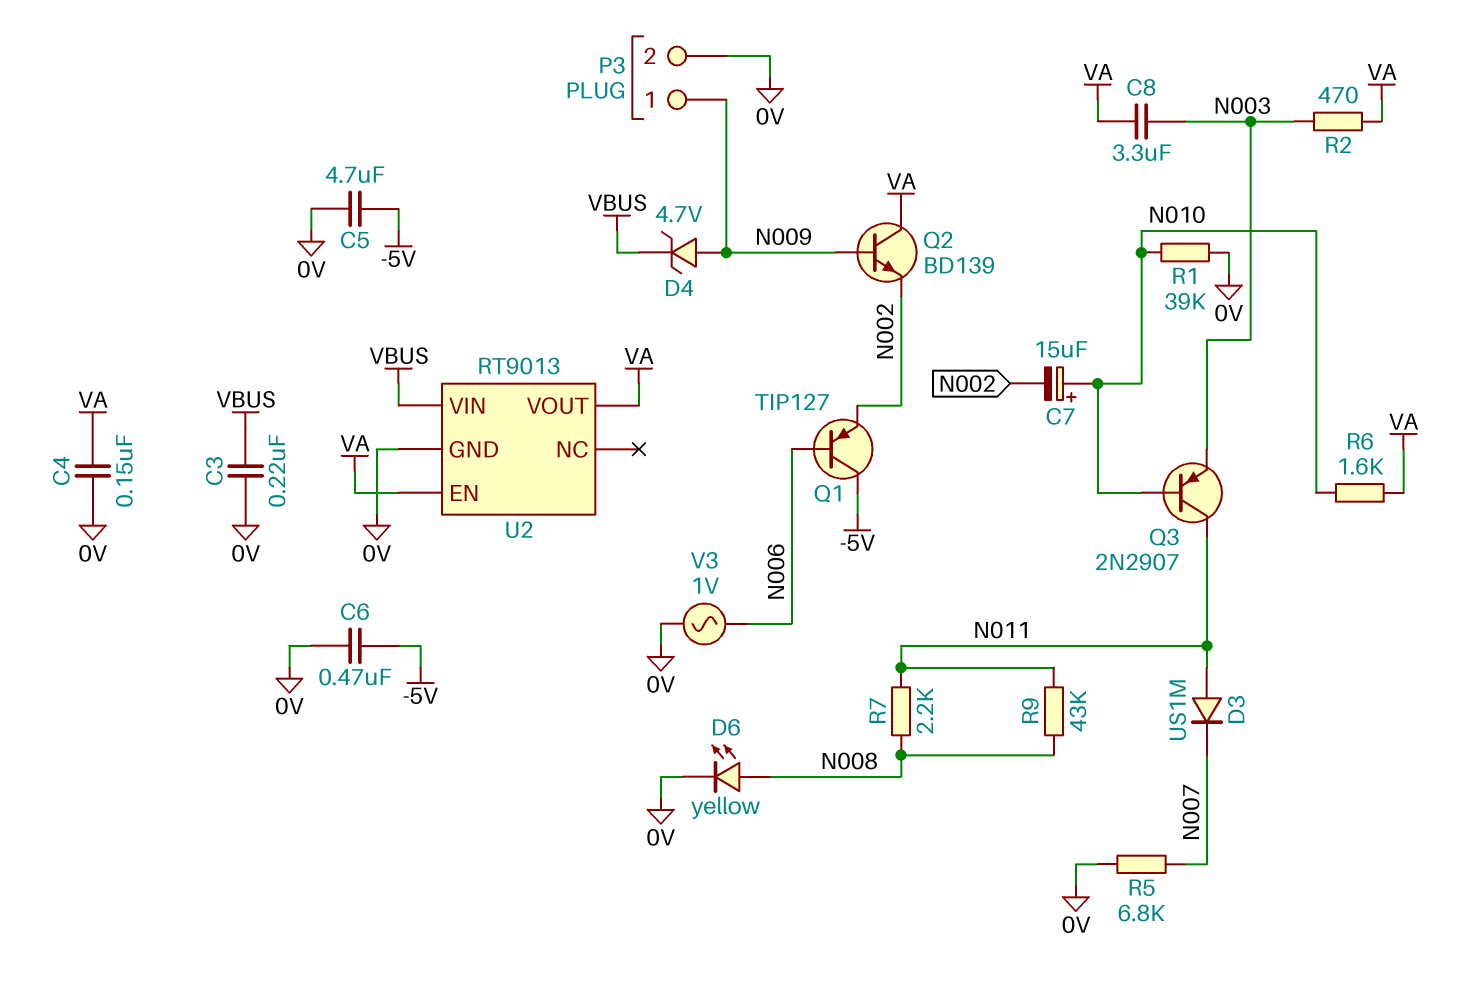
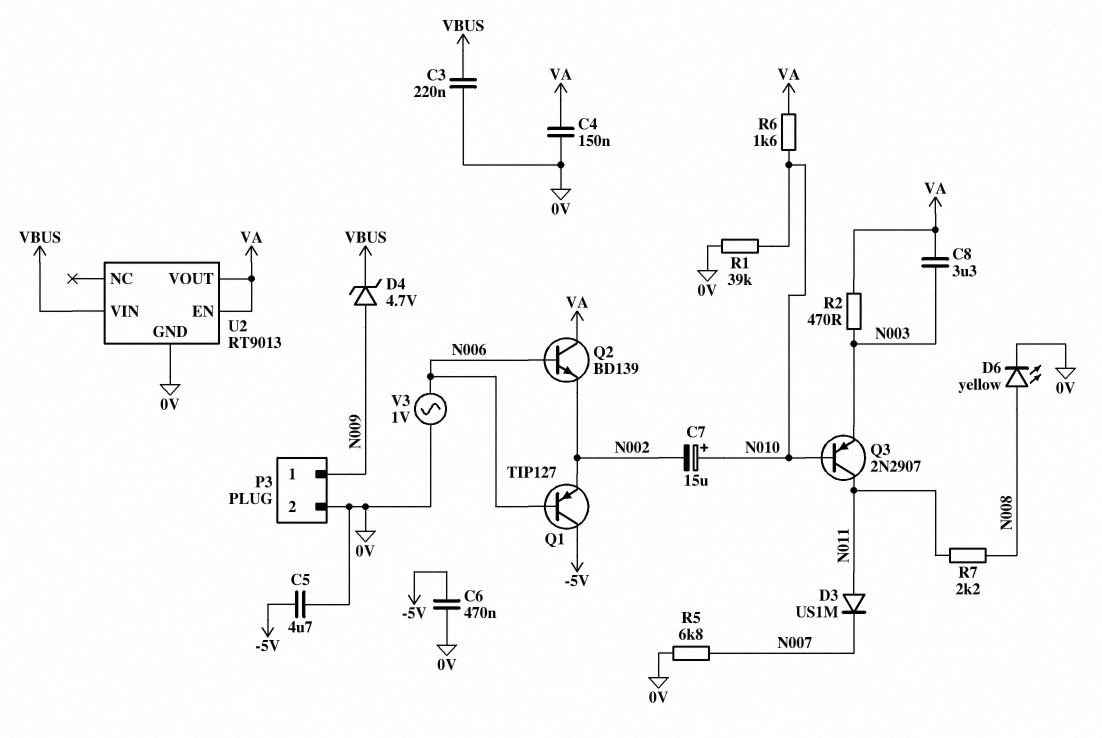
Q2: NPN BD139 (B N009, C VA, E N002) -> NPN BD139 (B N006, C VA, E N002)
R9: 43k (N008, N011) -> none

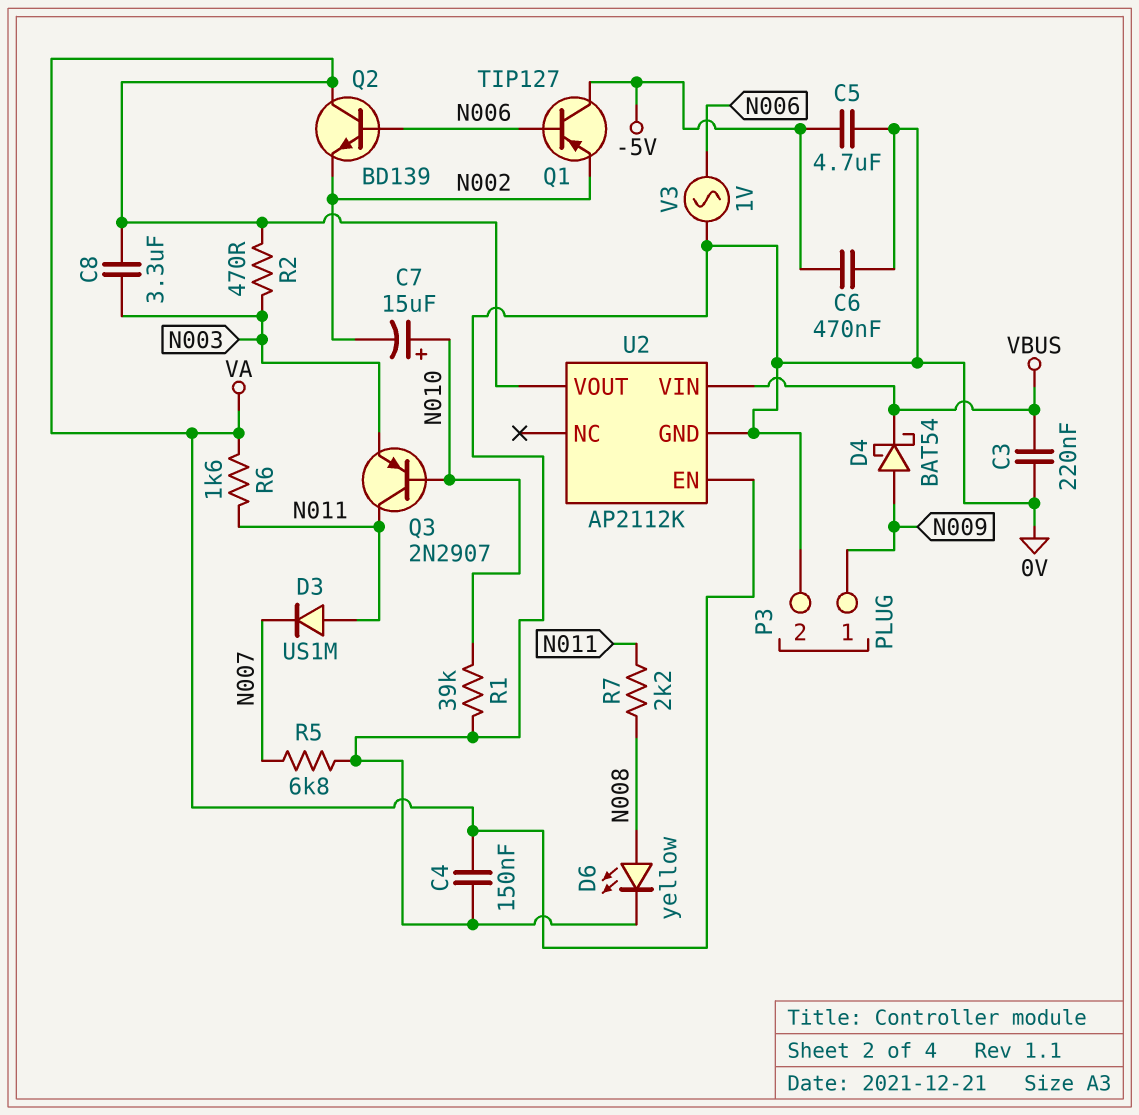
D4: zener 4.7V (A N009, K VBUS) -> schottky BAT54 (A N009, K VBUS)
R6: 1.6k (N010, VA) -> 1.6k (N011, VA)
U2: RT9013 -> AP2112K

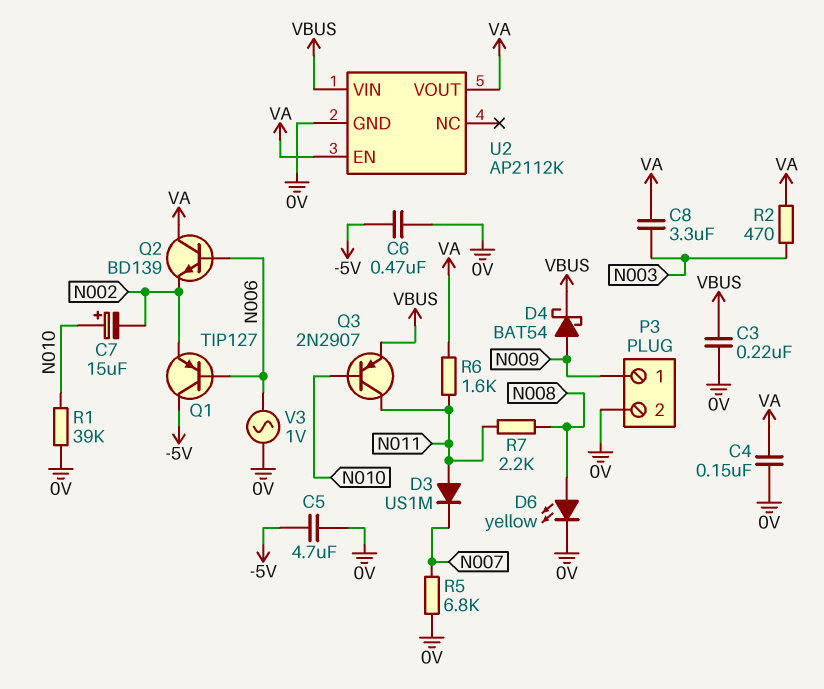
Q3: PNP 2N2907 (B N010, C N011, E N003) -> PNP 2N2907 (B N010, C N011, E VBUS)

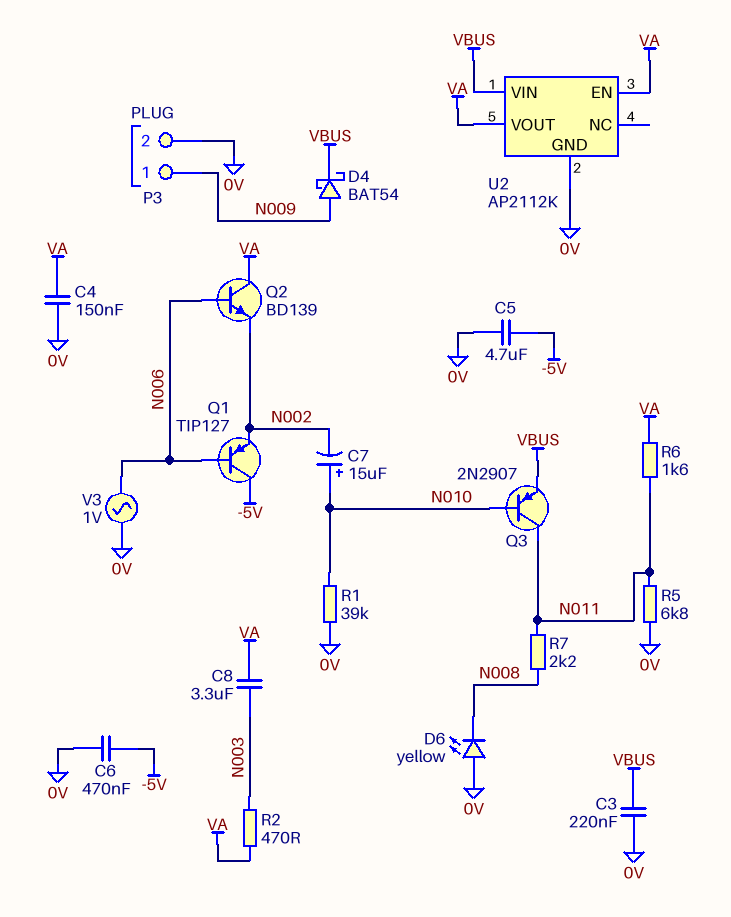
D3: diode US1M (A N011, K N007) -> none
D6: LED yellow (A N008, K 0V) -> LED yellow (A 0V, K N008)
R5: 6.8k (0V, N007) -> 6.8k (0V, N011)

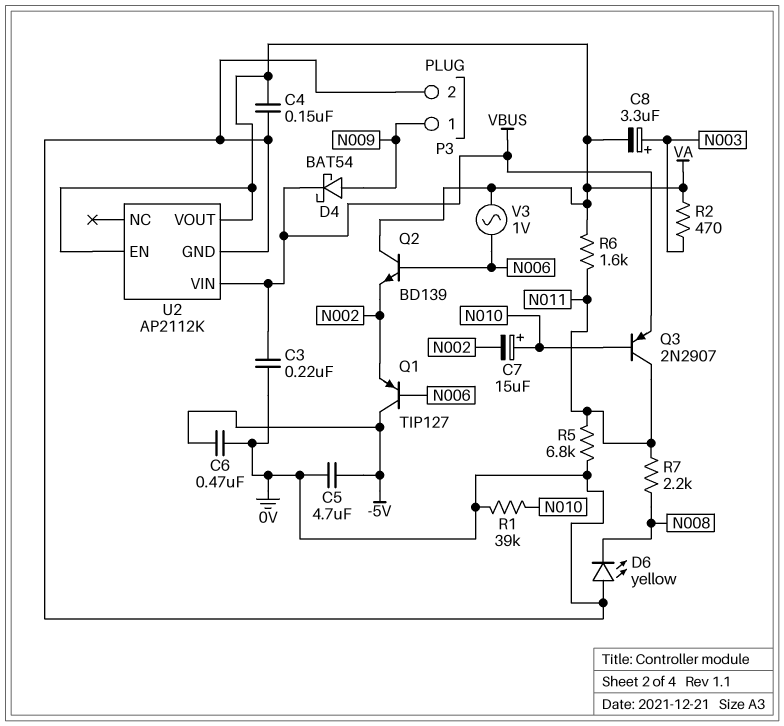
C8: 3.3uF (N003, VA) -> 3.3uF (plus N003, minus VA)
V3: AC 1V (0V, N006) -> AC 1V (N006, VA)

